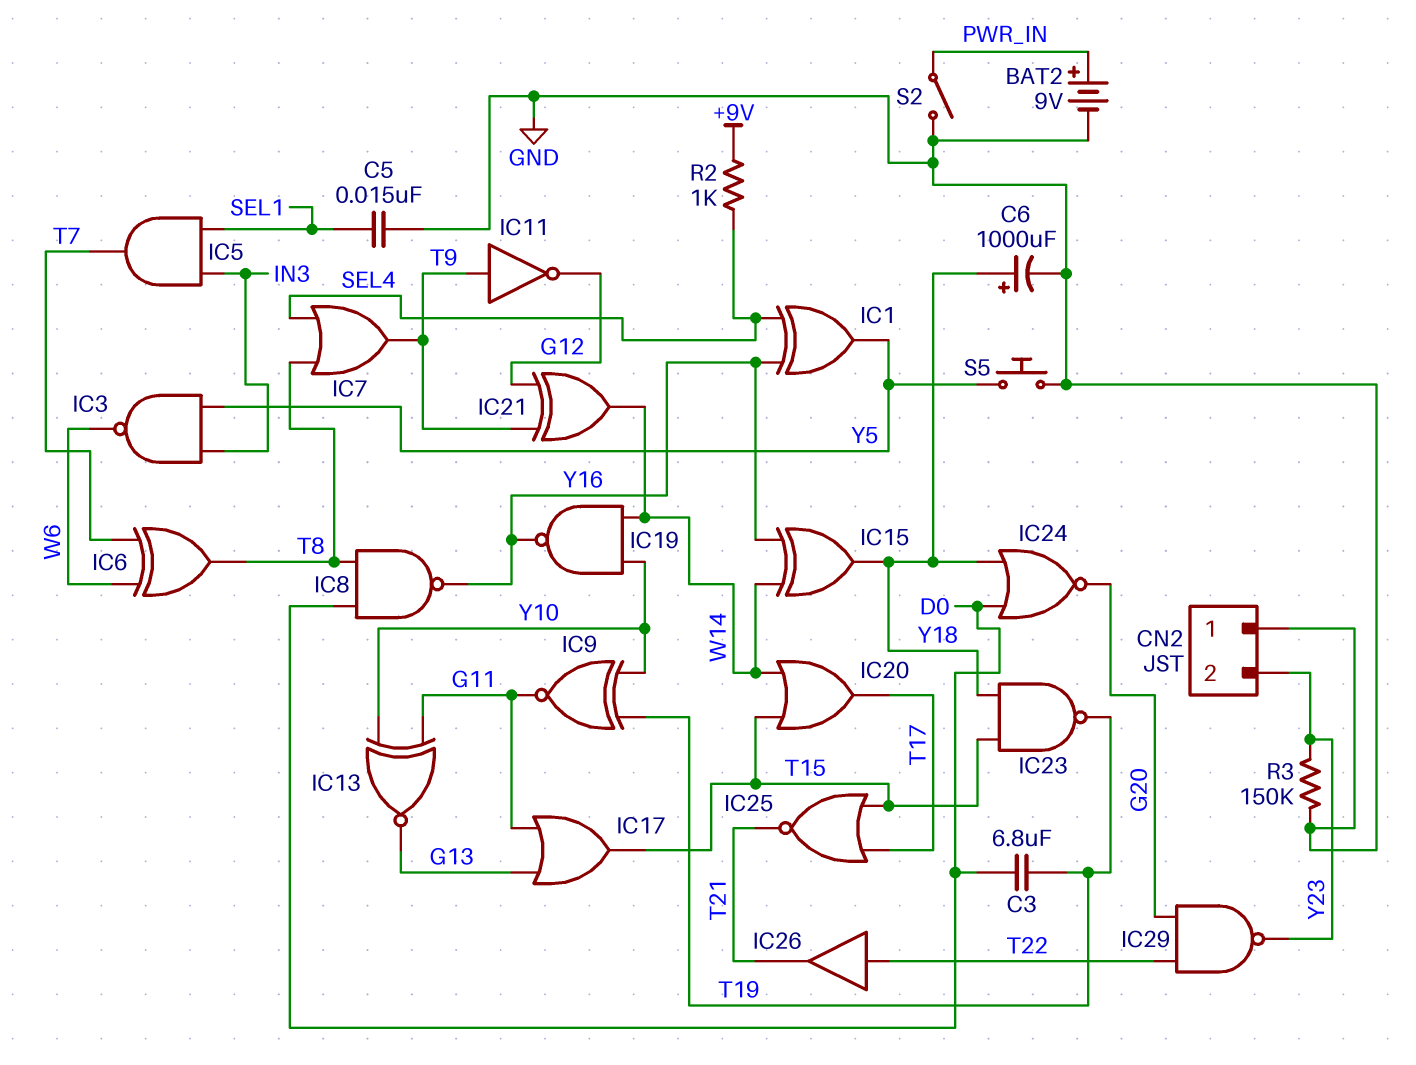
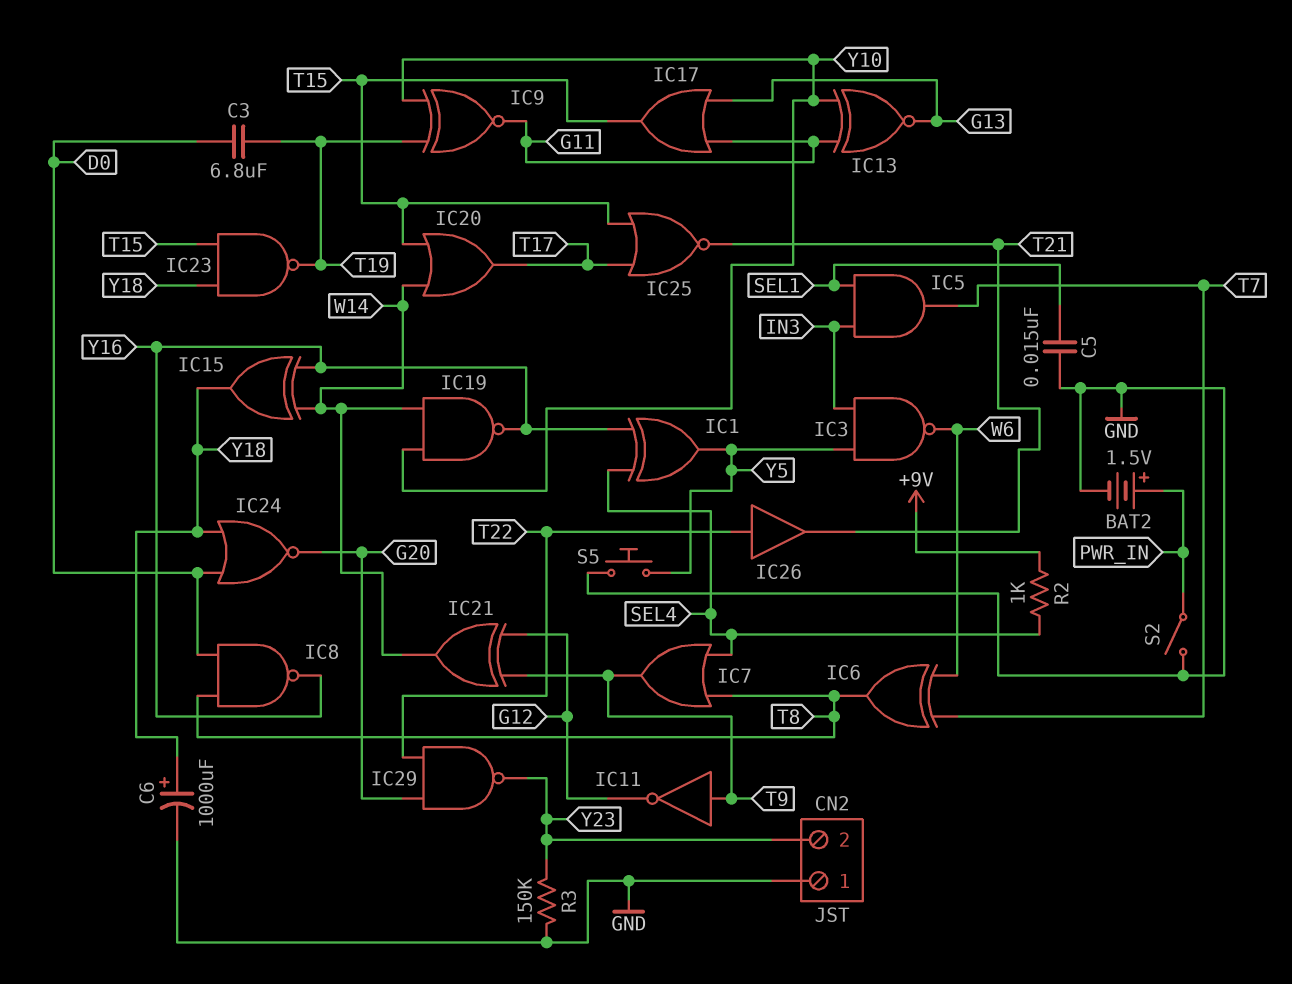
BAT2: 9V (plus PWR_IN, minus GND) -> 1.5V (plus PWR_IN, minus GND)

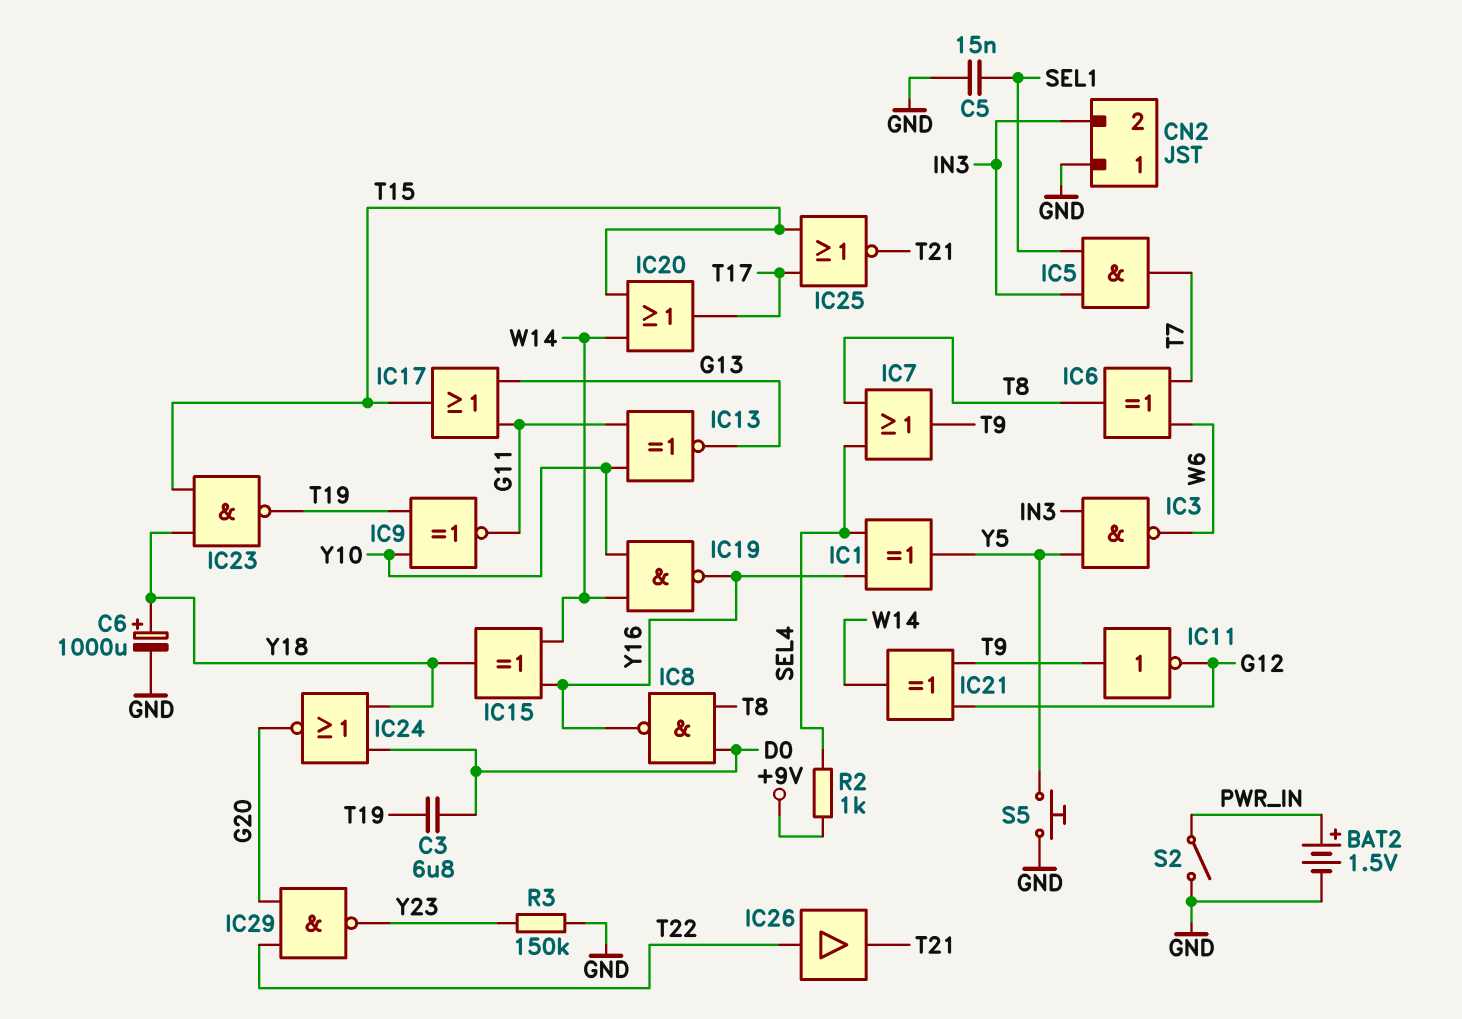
CN2 pin 2: Y23 -> IN3

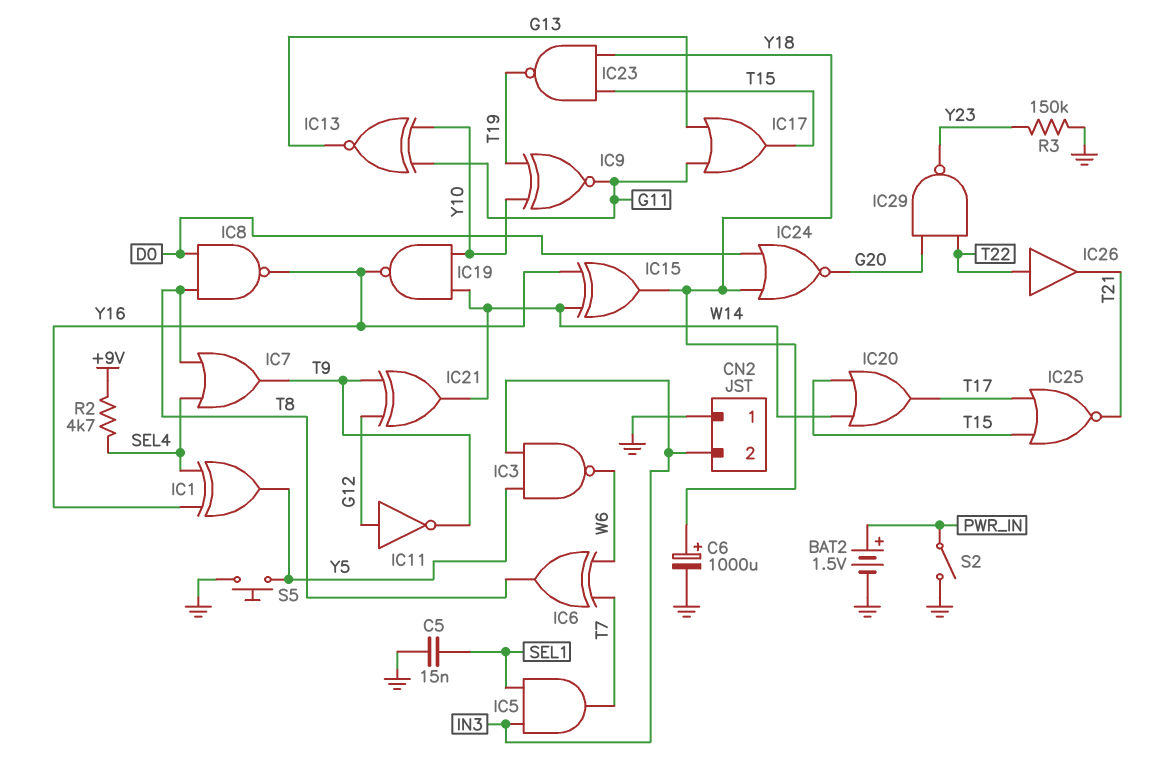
C3: 6.8uF (D0, T19) -> none
IC11: NOT (in T9, out G12) -> NOT (in G12, out T9)
R2: 1k (+9V, SEL4) -> 4.7k (+9V, SEL4)

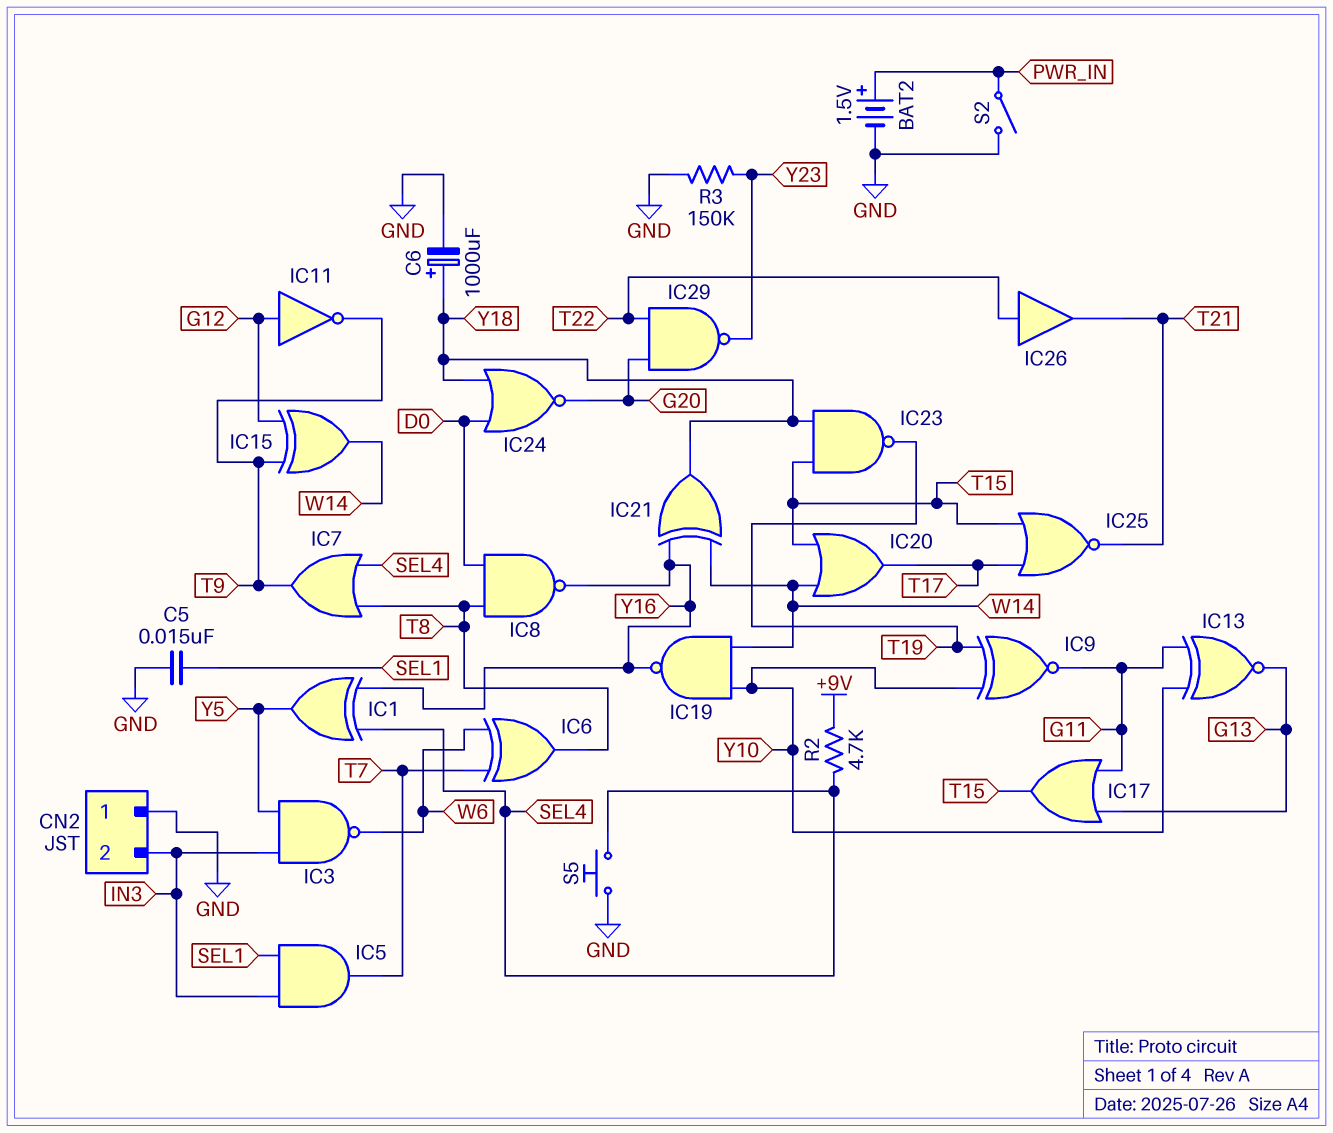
IC15: XOR (in W14, in Y16, out Y18) -> XOR (in G12, in T9, out W14)
IC21: XOR (in G12, in T9, out W14) -> XOR (in W14, in Y16, out Y18)
S5: button (GND, Y5) -> button (GND, SEL4)

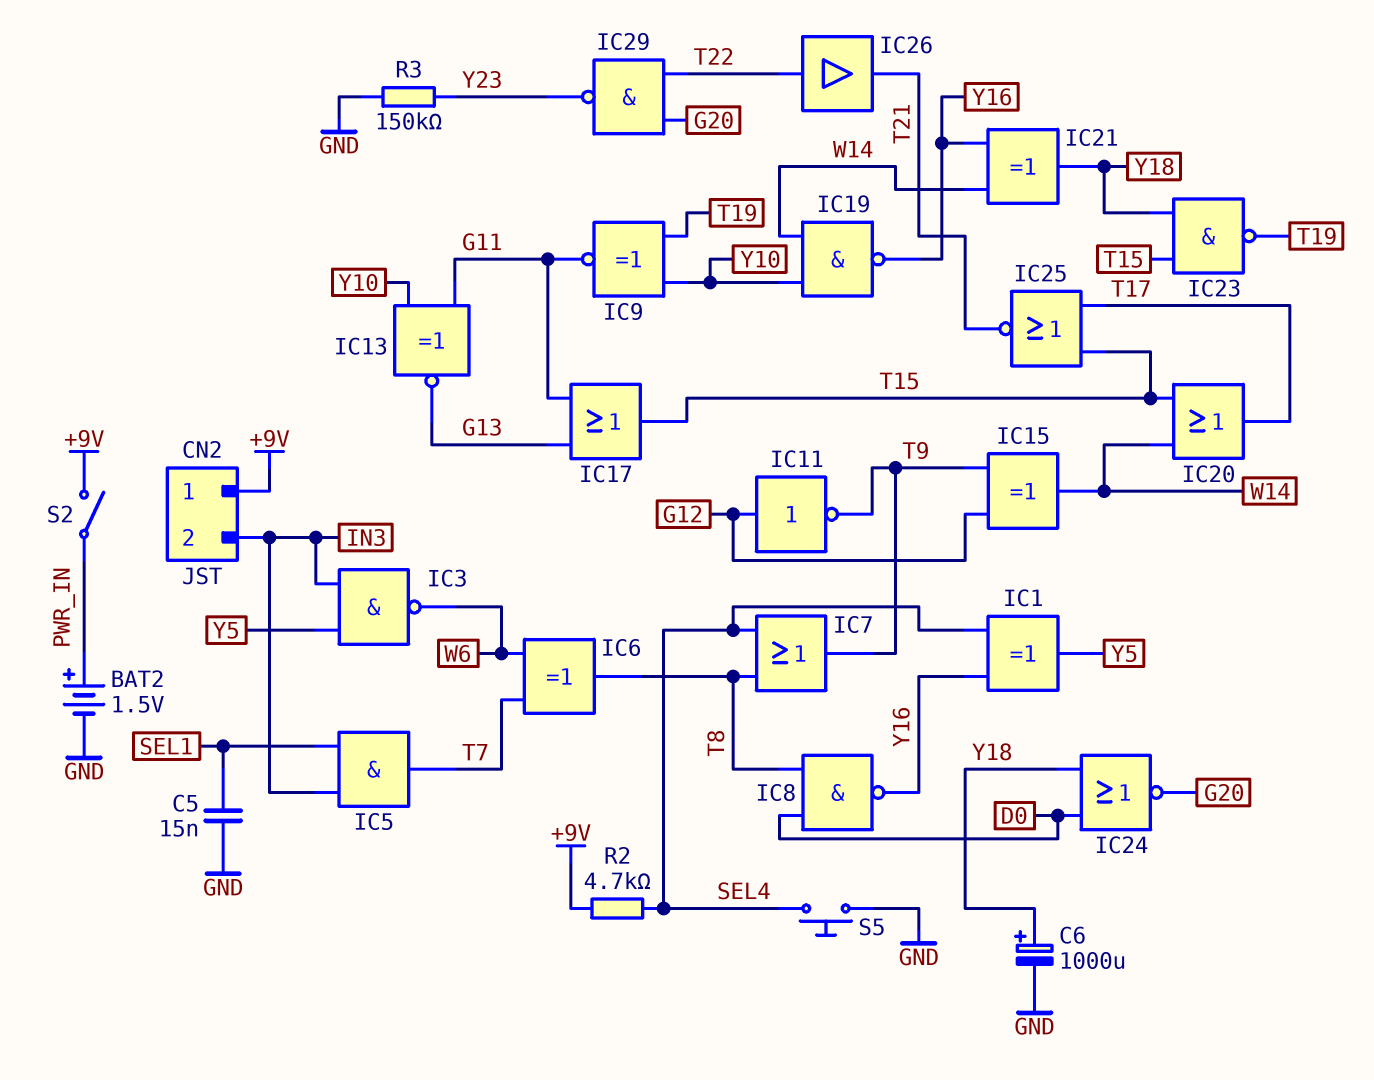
CN2 pin 1: GND -> +9V
S2: switch (GND, PWR_IN) -> switch (+9V, PWR_IN)

